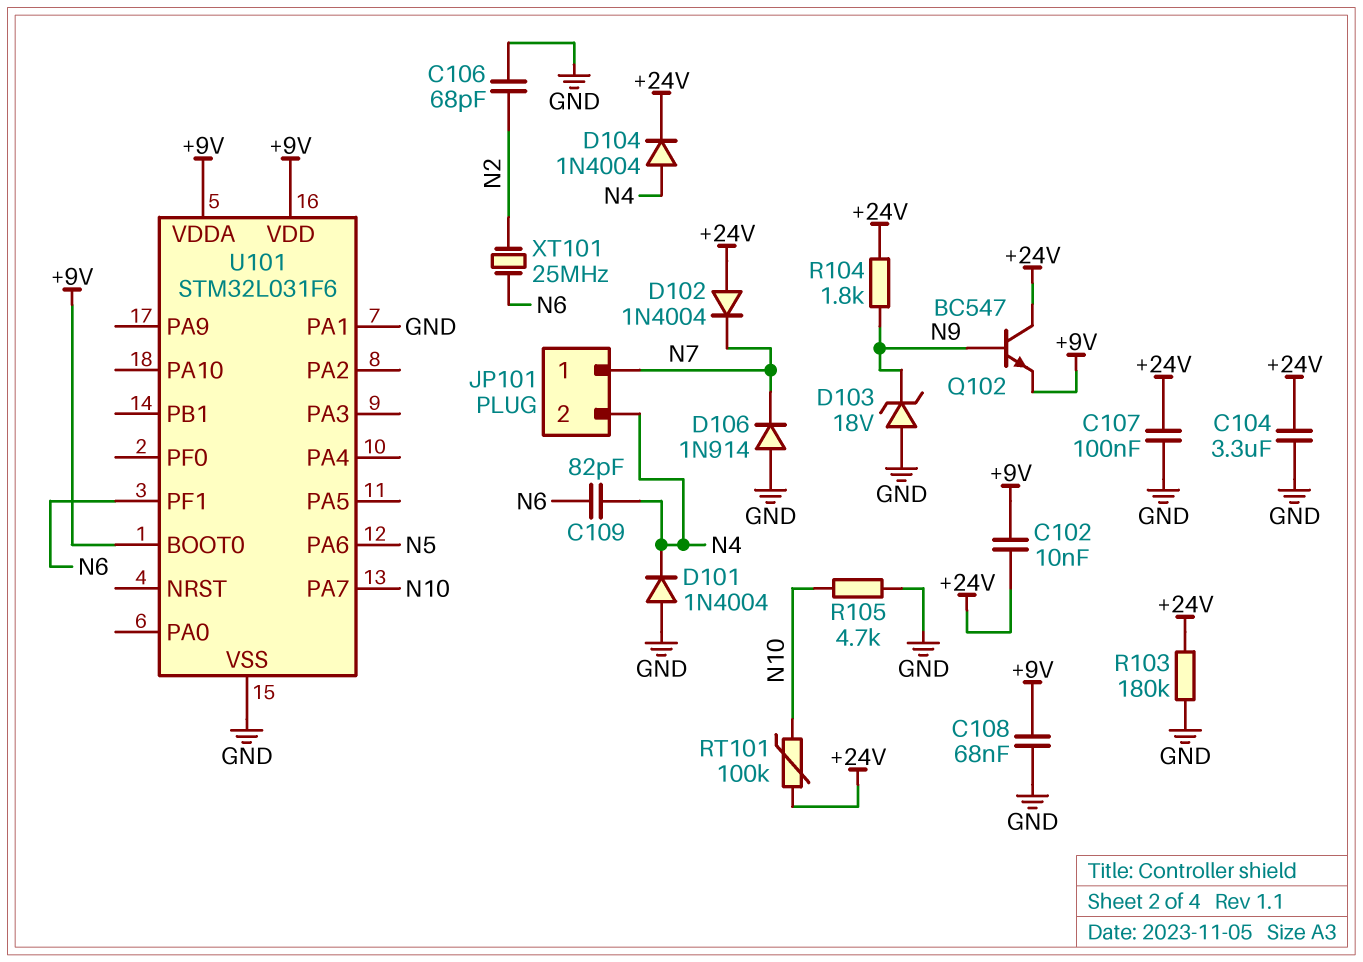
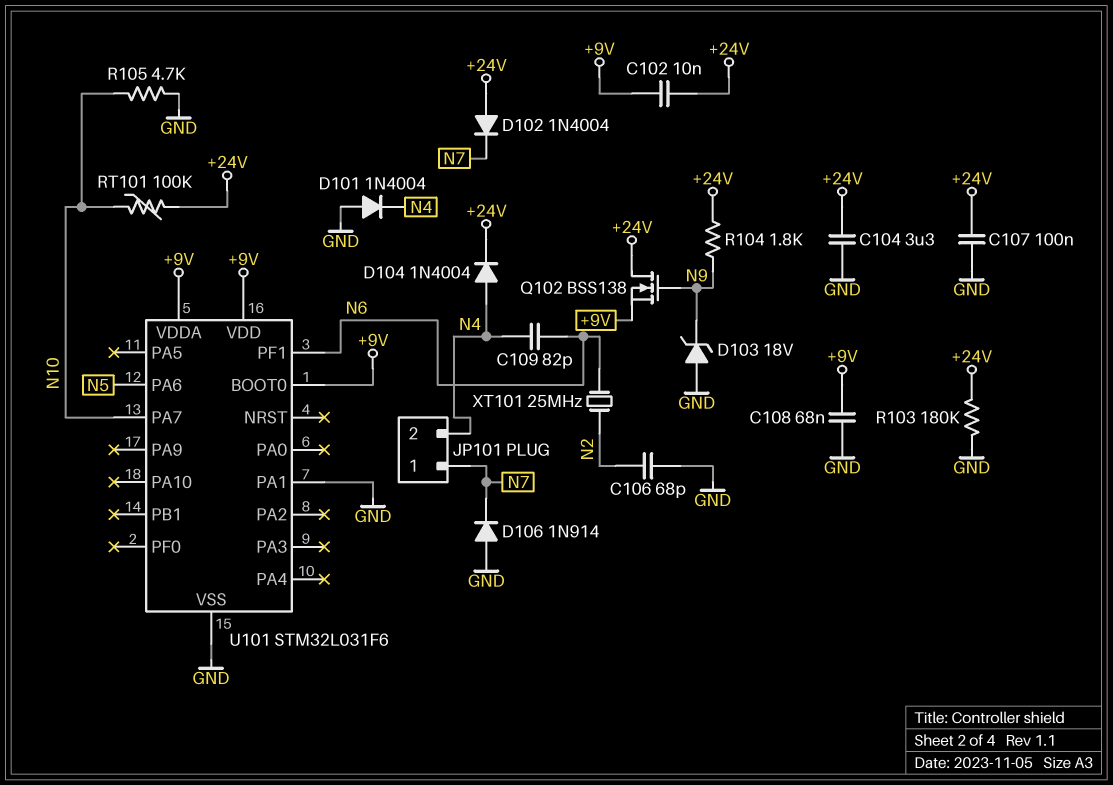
Q102: NPN BC547 (B N9, C +24V, E +9V) -> NMOS BSS138 (G N9, D +24V, S +9V)

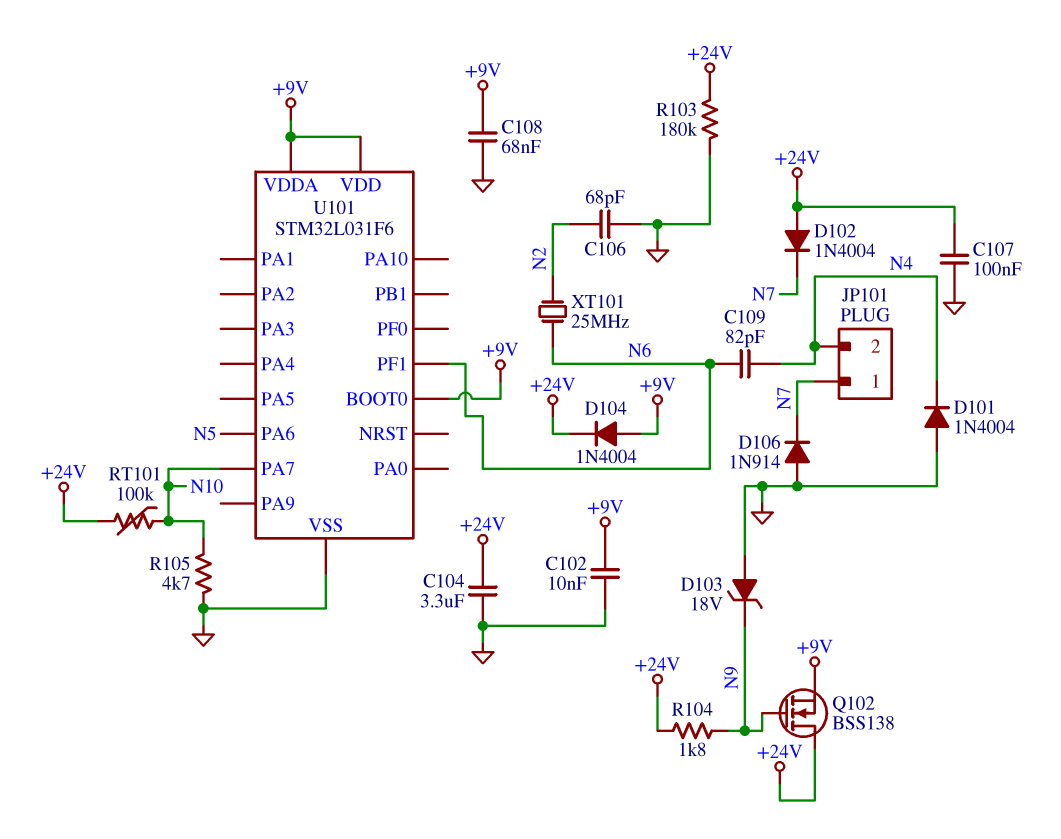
C102: 10nF (+9V, +24V) -> 10nF (+9V, GND)
D104: diode 1N4004 (A N4, K +24V) -> diode 1N4004 (A +9V, K +24V)
U101 pin PA1: GND -> none

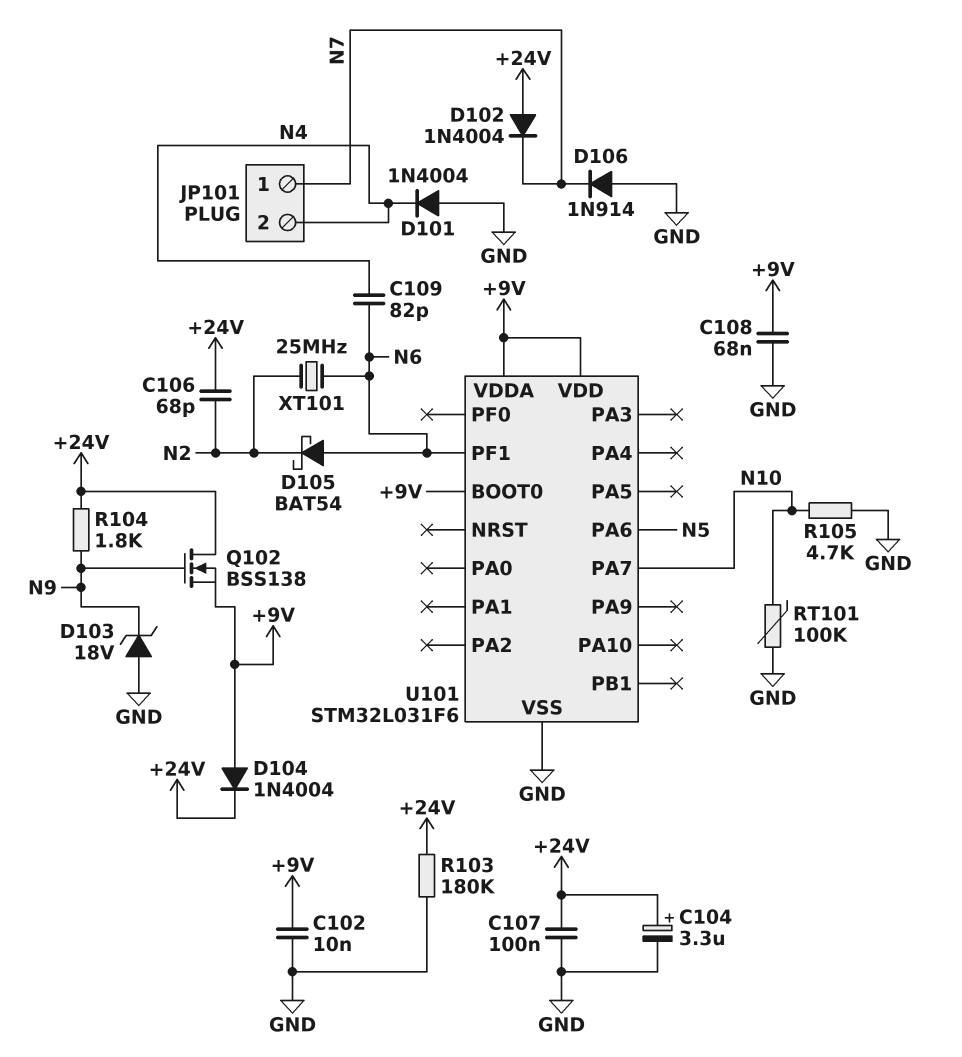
C104: 3.3uF (+24V, GND) -> 3.3uF (plus +24V, minus GND)
C106: 68pF (GND, N2) -> 68pF (+24V, N2)
D105: none -> schottky BAT54 (A N6, K N2)
RT101: 100k (+24V, N10) -> 100k (GND, N10)

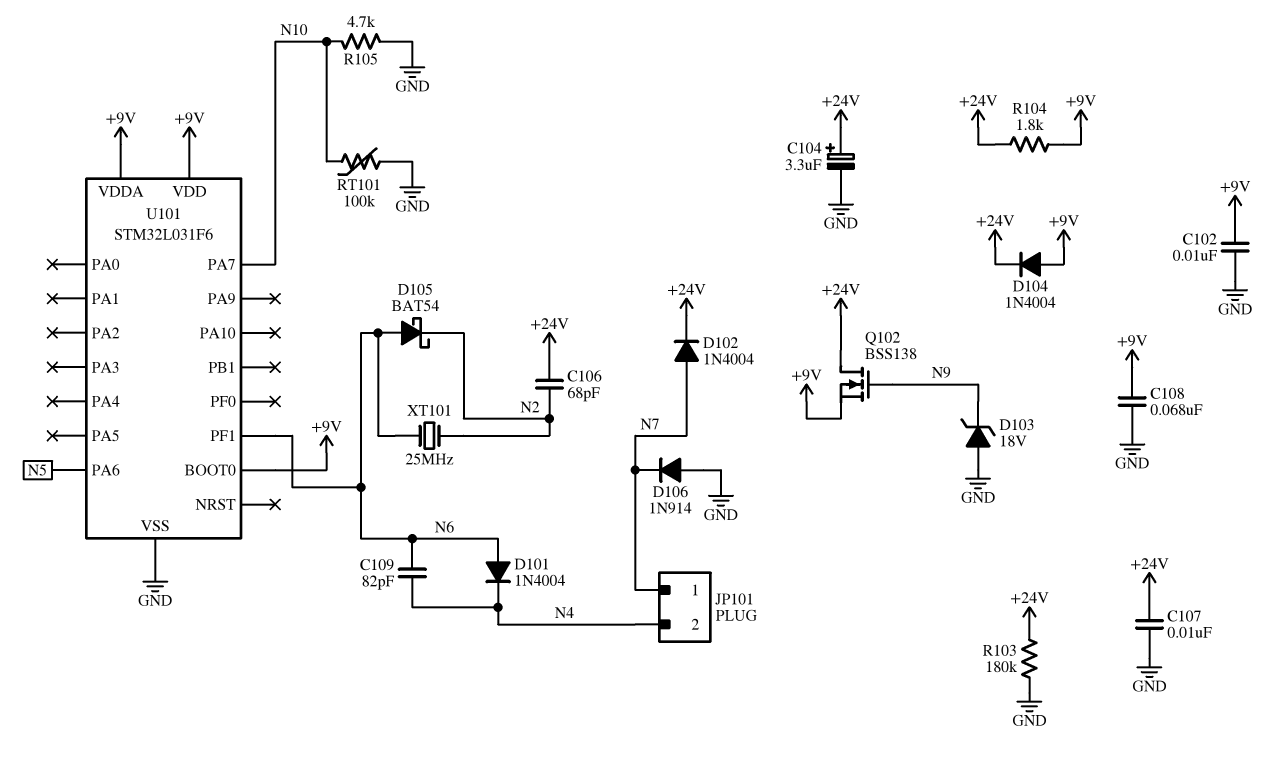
C107: 100nF (+24V, GND) -> 10nF (+24V, GND)
D101: diode 1N4004 (A GND, K N4) -> diode 1N4004 (A N6, K N4)
D102: diode 1N4004 (A +24V, K N7) -> diode 1N4004 (A N7, K +24V)
R104: 1.8k (+24V, N9) -> 1.8k (+9V, +24V)

